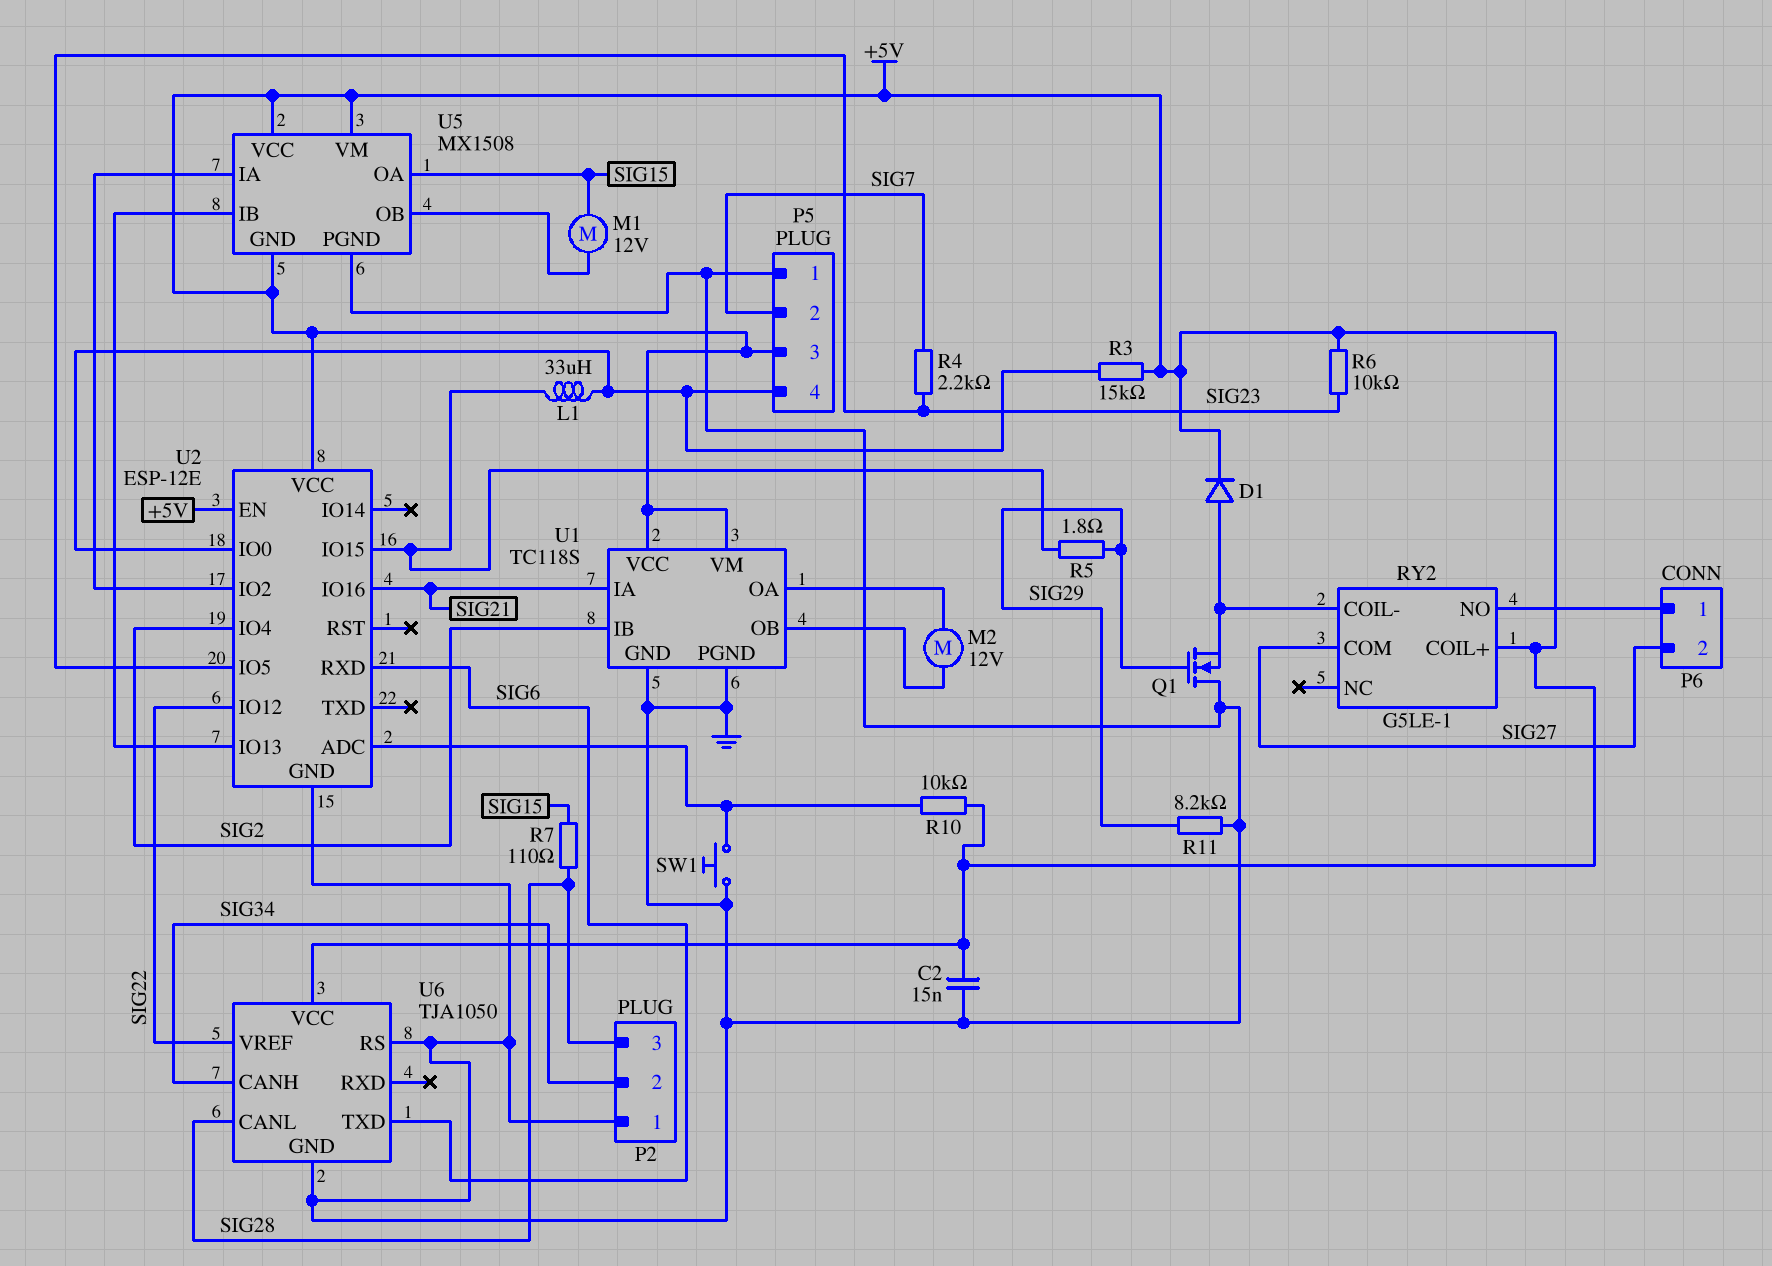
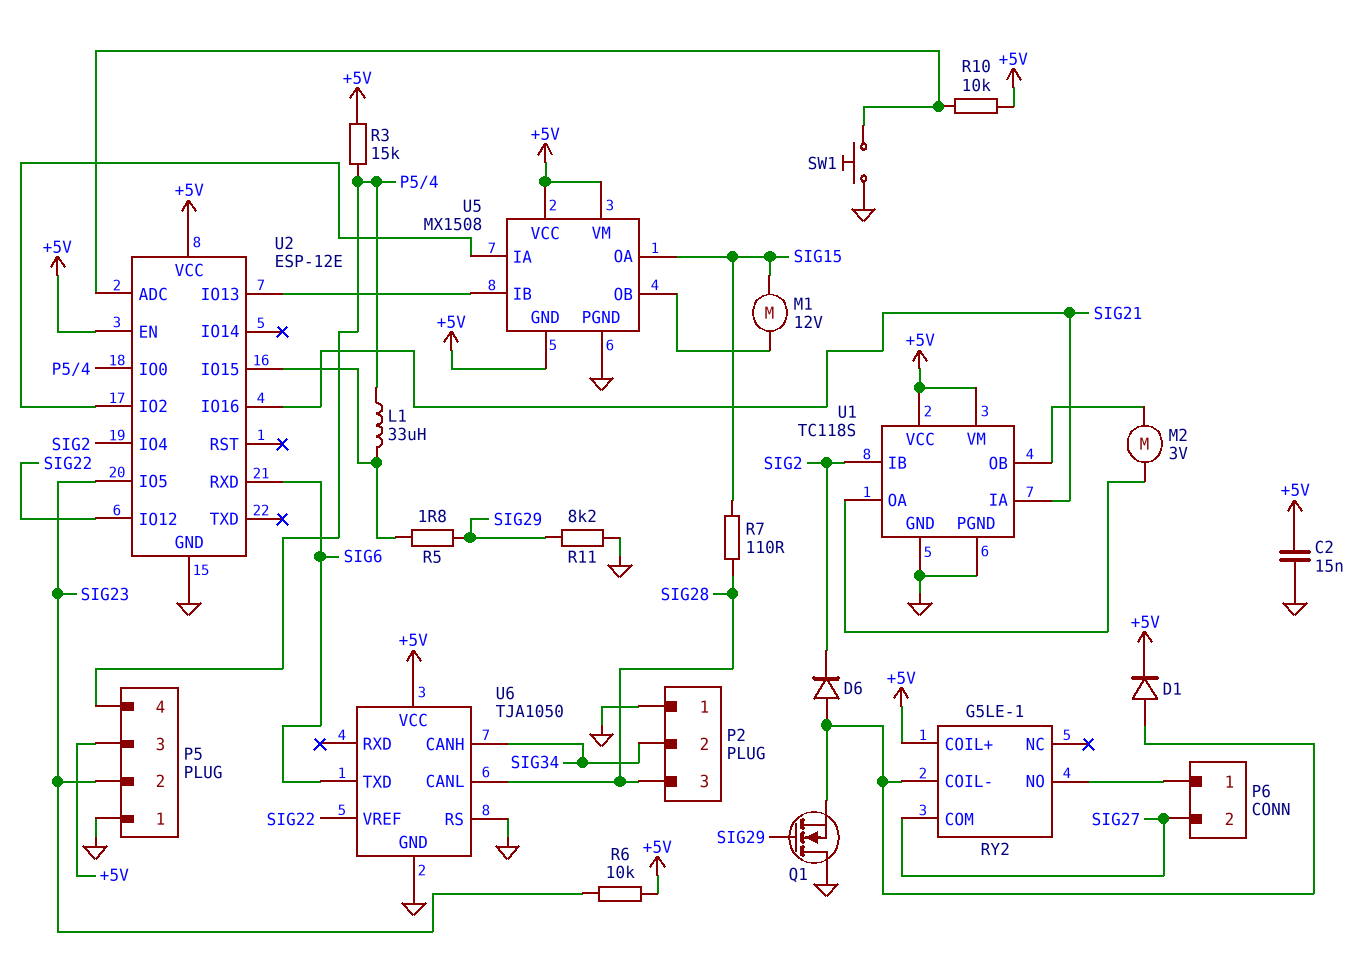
D6: none -> diode (A RY2/COIL-, K SIG2)
M2: motor 12V (U1/OA, U1/OB) -> motor 3V (U1/OA, U1/OB)
P5 pin 2: SIG7 -> SIG23
R4: 2.2k (SIG7, SIG23) -> none

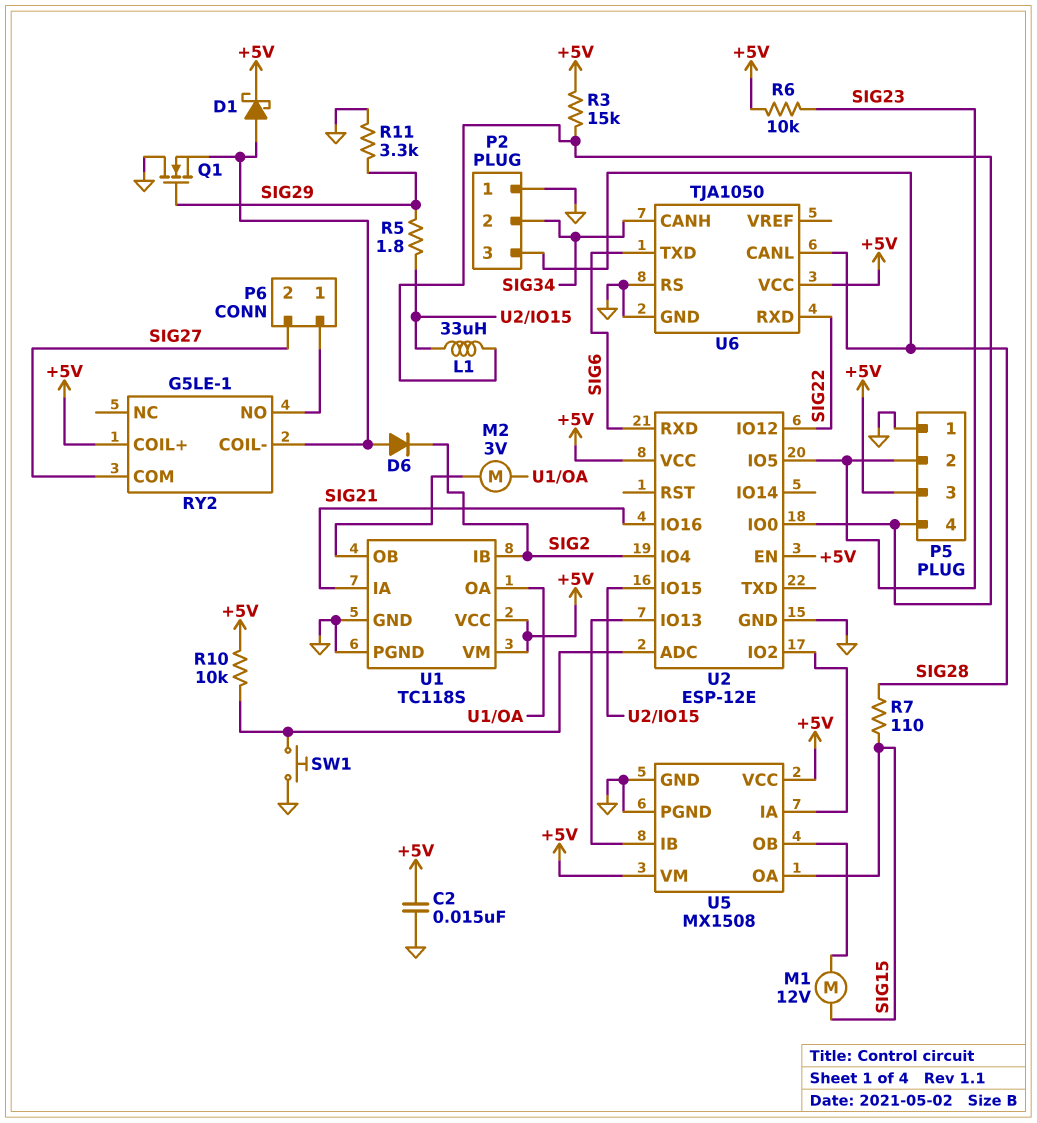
D1: diode (A RY2/COIL-, K +5V) -> schottky (A RY2/COIL-, K +5V)
R11: 8.2k (GND, SIG29) -> 3.3k (GND, SIG29)
U5 pin GND: +5V -> GND
U6 pin RXD: none -> SIG22
U6 pin VREF: SIG22 -> none

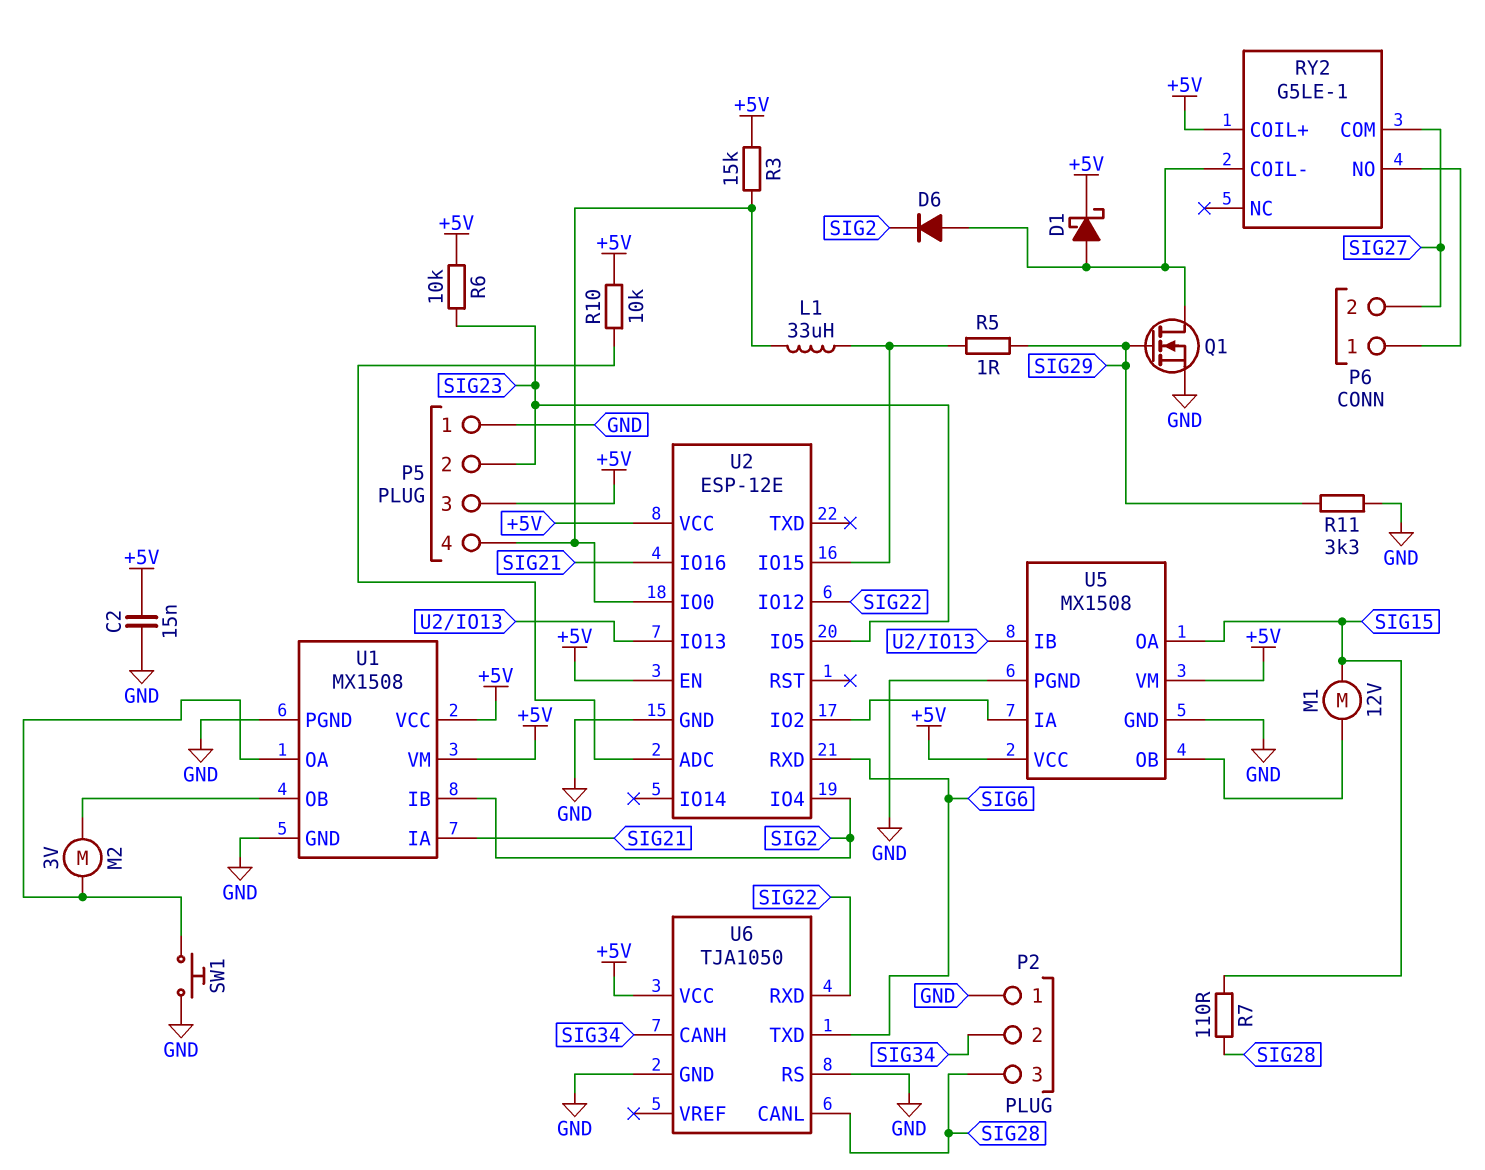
Q1: NMOS (G SIG29, D GND, S RY2/COIL-) -> NMOS (G SIG29, D RY2/COIL-, S GND)
R5: 1.8 (SIG29, U2/IO15) -> 1 (SIG29, U2/IO15)
SW1: button (GND, U2/ADC) -> button (GND, U1/OA)
U1: TC118S -> MX1508

